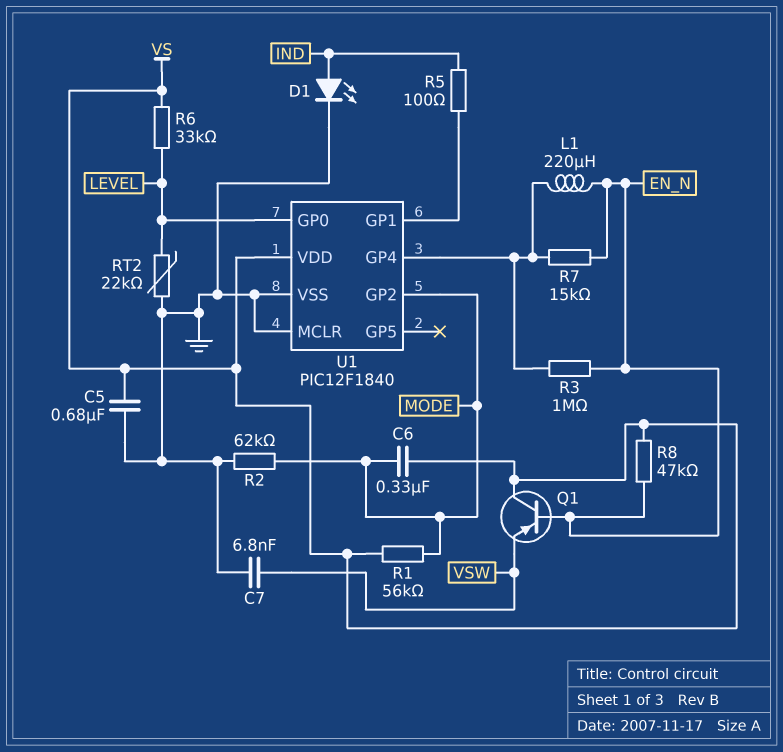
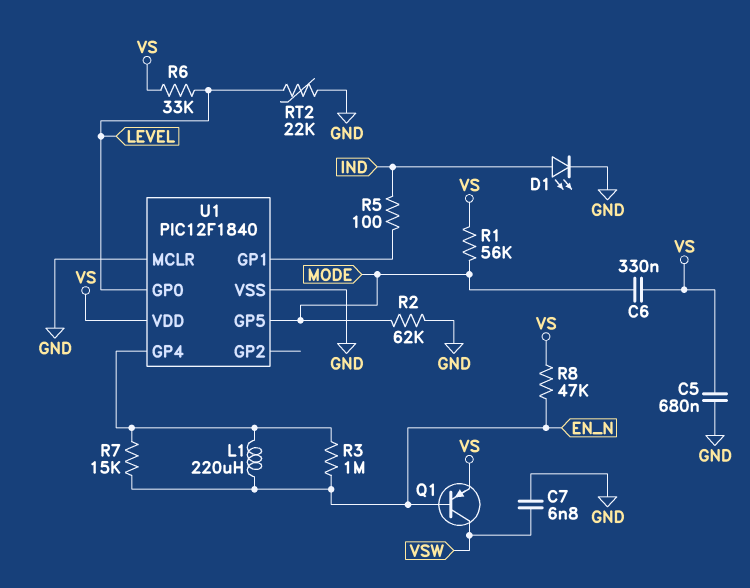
Q1: PNP (B EN_N, C VS, E VSW) -> PNP (B EN_N, C VSW, E VS)
U1 pin GP2: MODE -> none
U1 pin GP5: none -> MODE

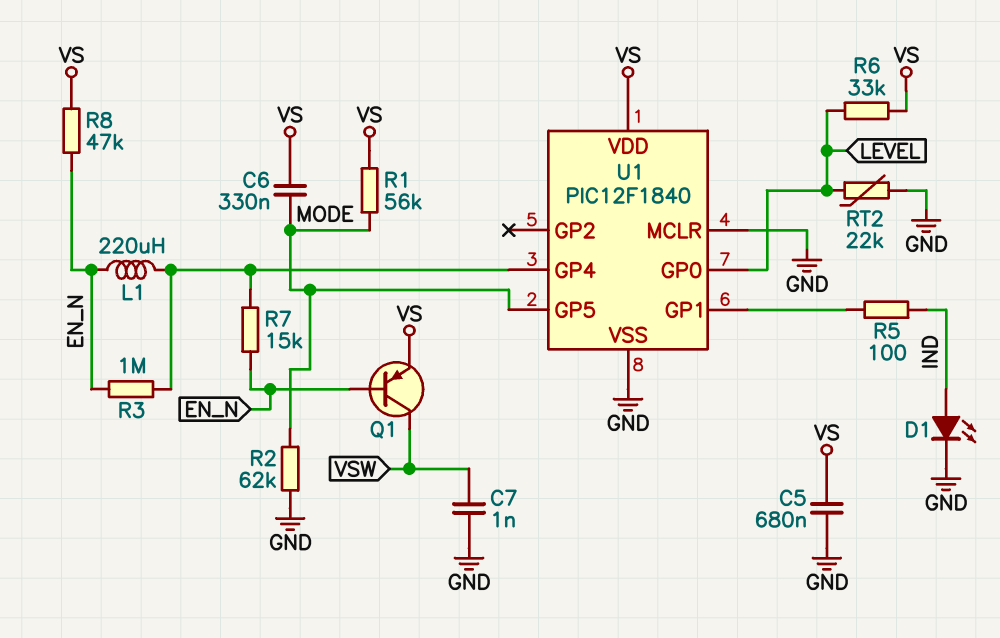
C7: 6.8nF (GND, VSW) -> 1nF (GND, VSW)

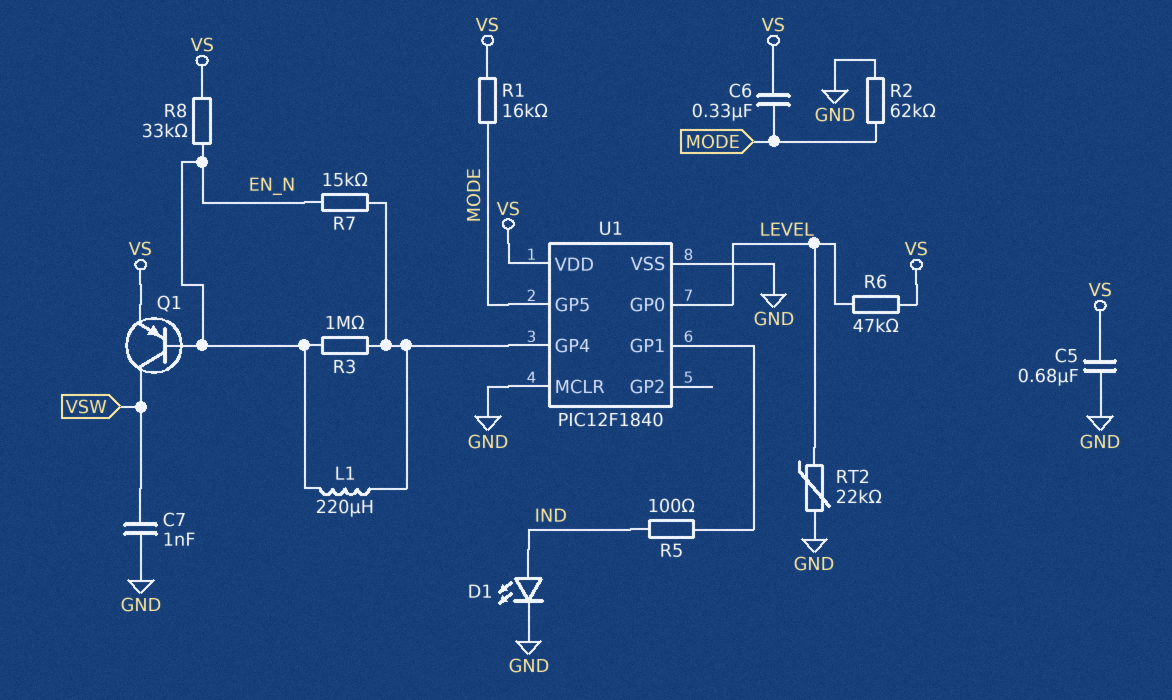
R1: 56k (MODE, VS) -> 16k (MODE, VS)
R6: 33k (LEVEL, VS) -> 47k (LEVEL, VS)
R8: 47k (EN_N, VS) -> 33k (EN_N, VS)

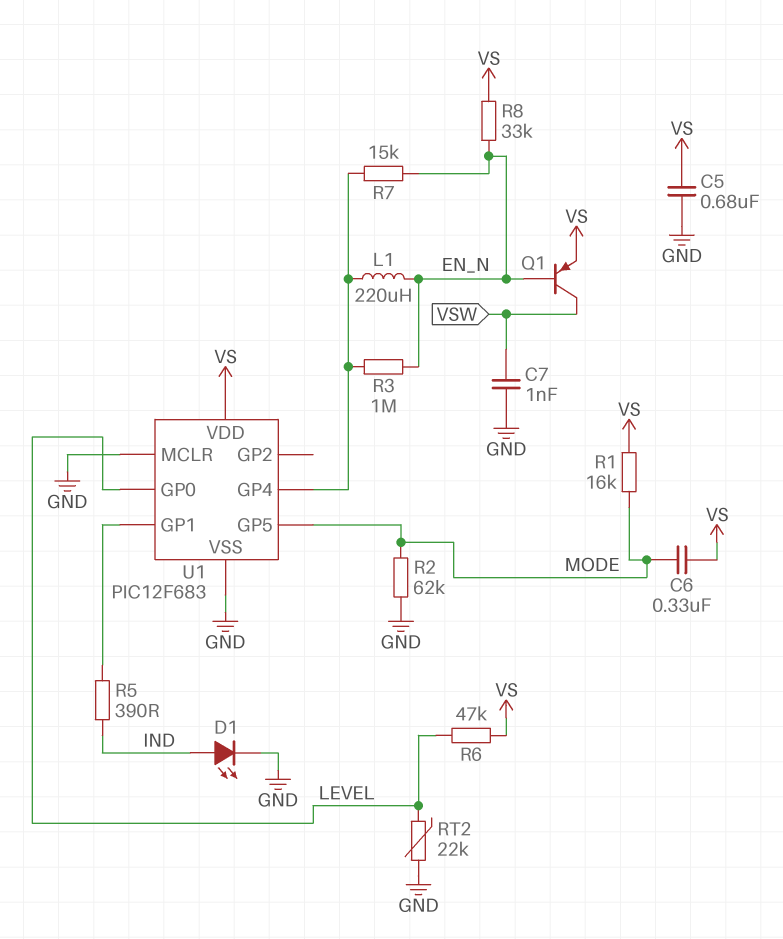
R5: 100 (IND, U1/GP1) -> 390 (IND, U1/GP1)
U1: PIC12F1840 -> PIC12F683

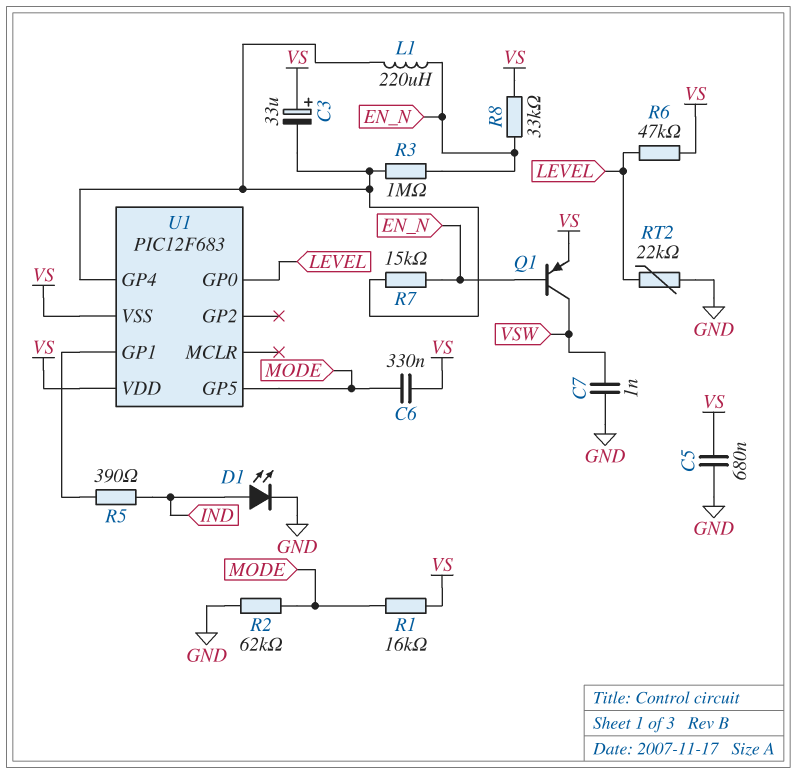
C3: none -> 33uF (plus VS, minus U1/GP4)
U1 pin MCLR: GND -> none
U1 pin VSS: GND -> VS

